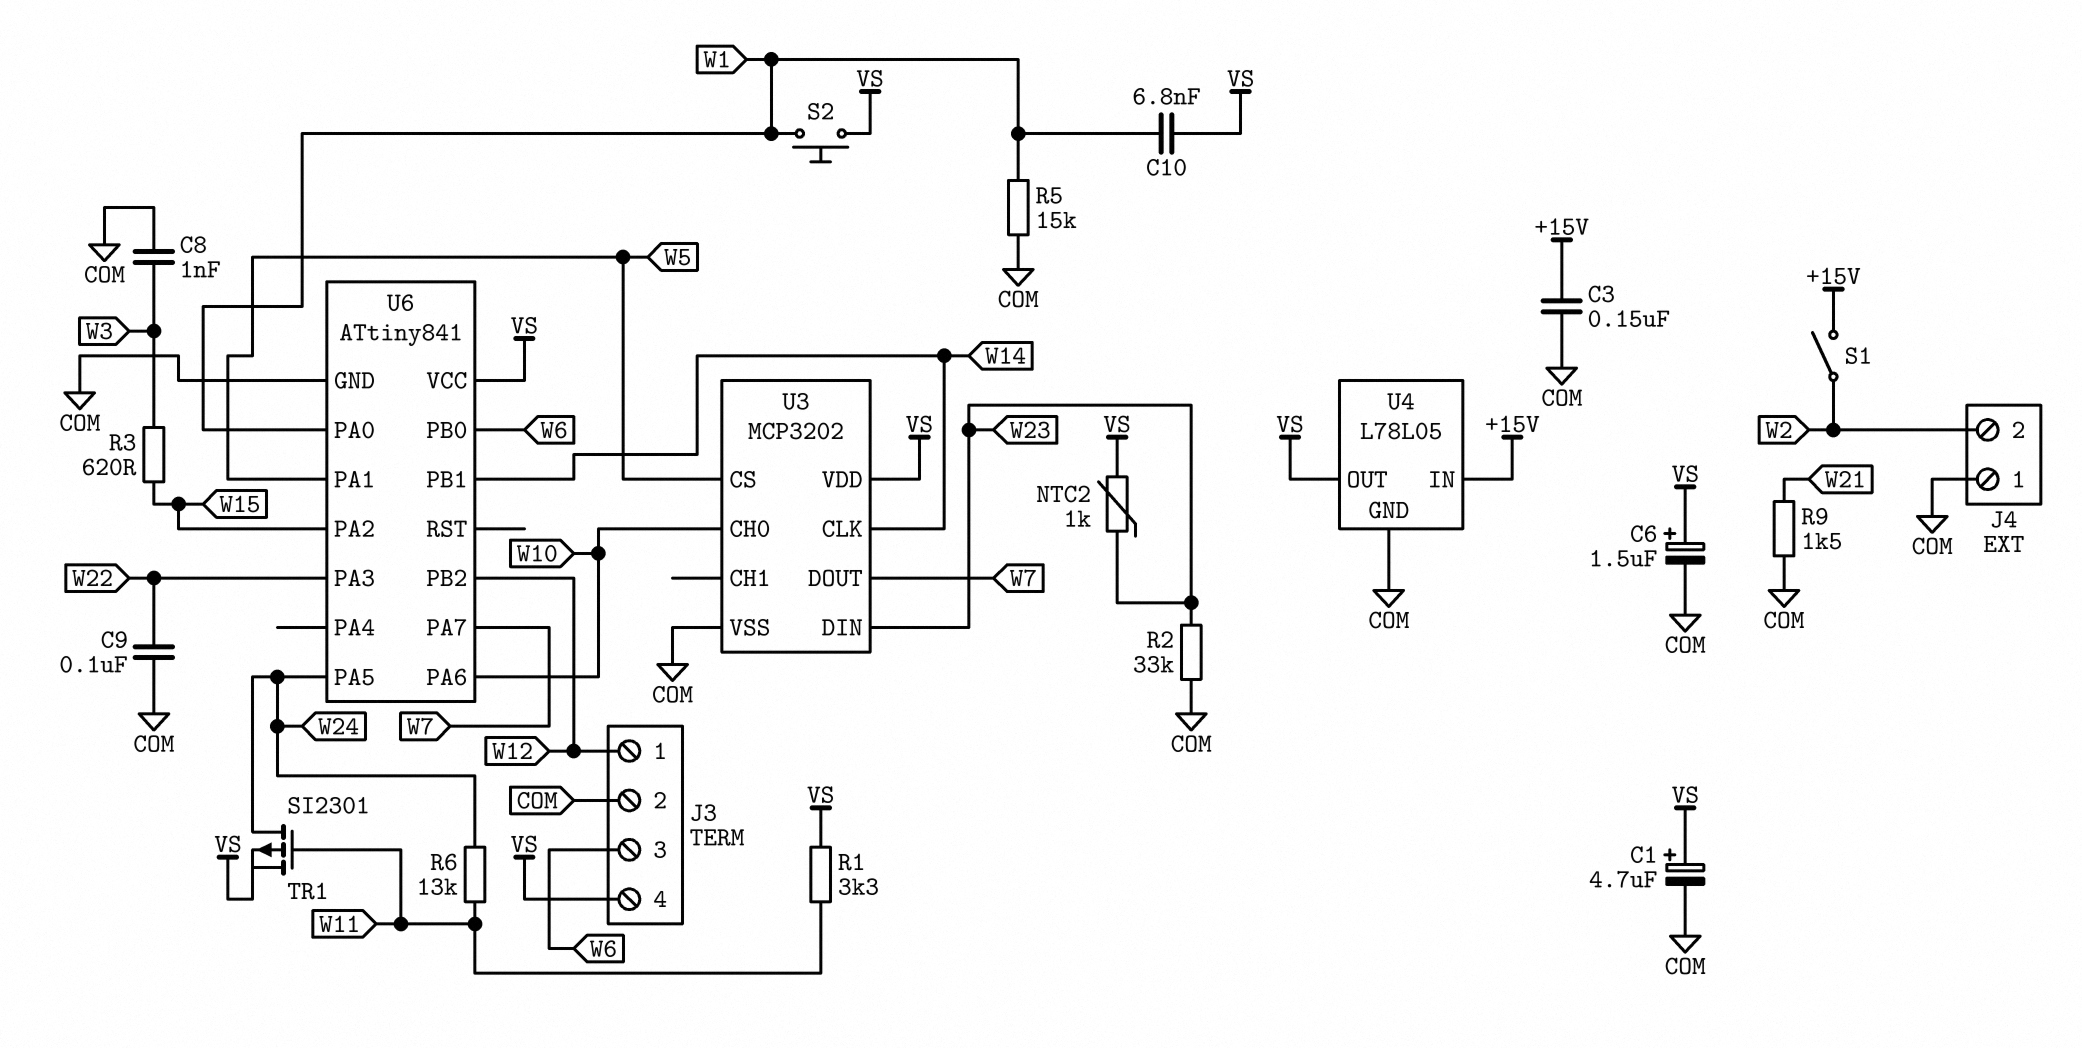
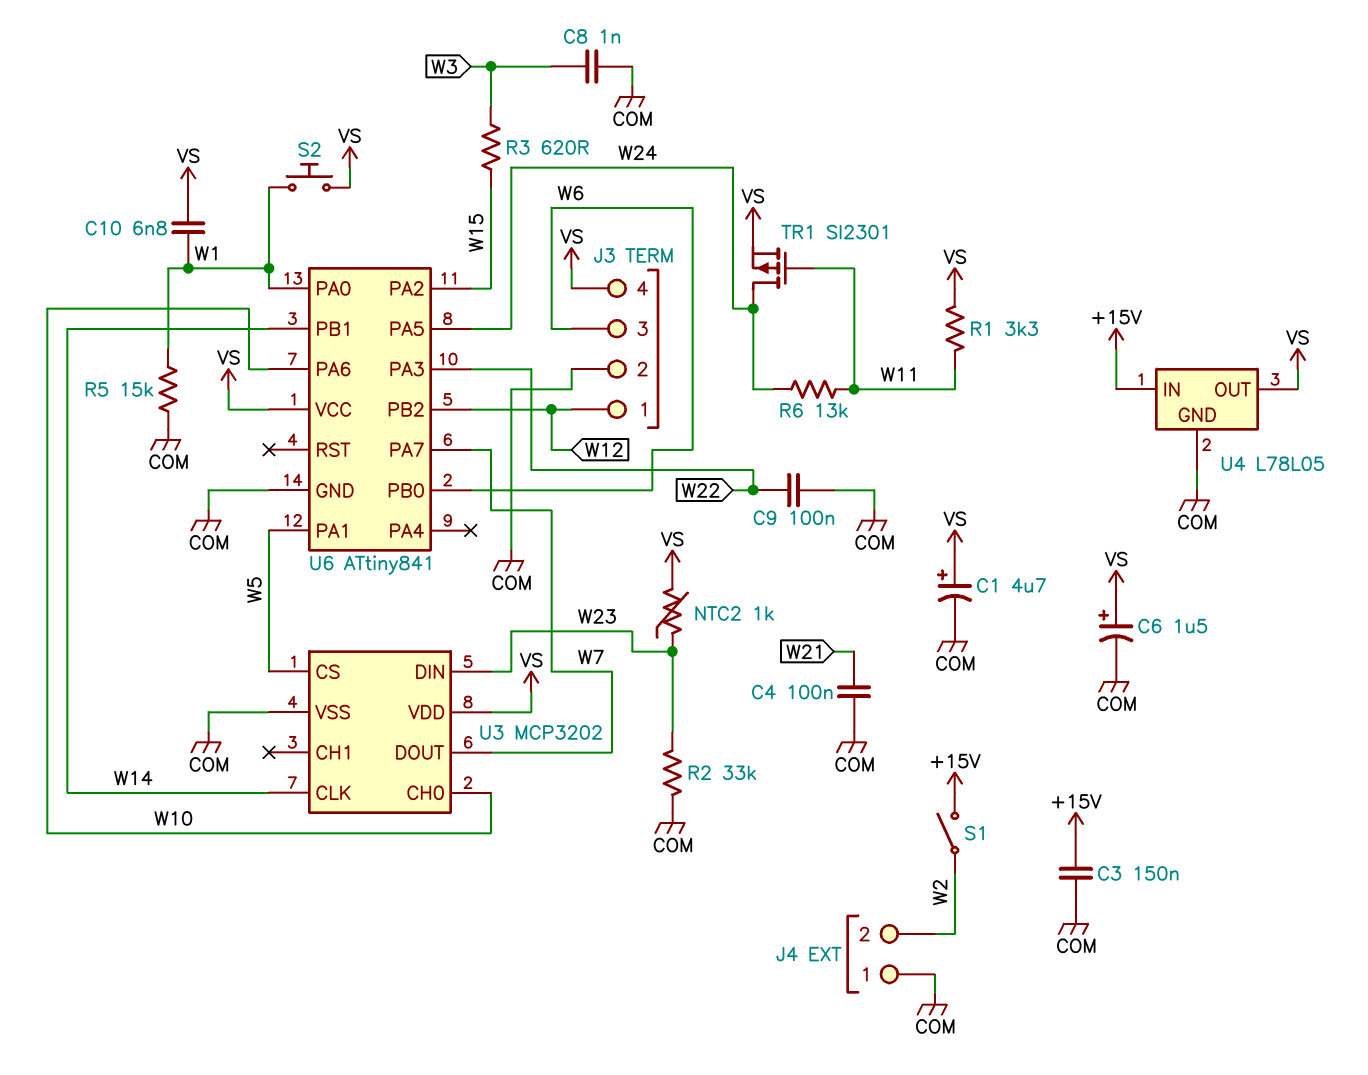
C4: none -> 100nF (COM, W21)
R9: 1.5k (COM, W21) -> none

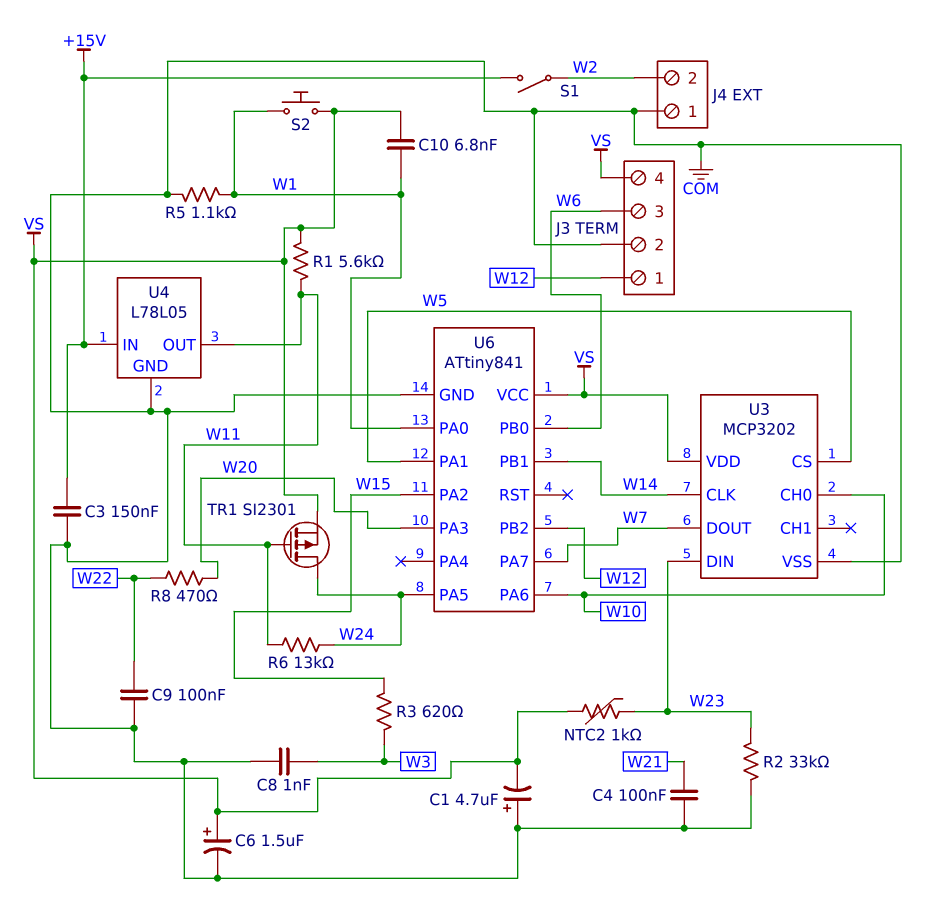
C1: 4.7uF (plus VS, minus COM) -> 4.7uF (plus COM, minus VS)
R1: 3.3k (VS, W11) -> 5.6k (VS, W11)
R5: 15k (COM, W1) -> 1.1k (COM, W1)
R8: none -> 470 (W20, W22)
U4 pin OUT: VS -> W11
U6 pin PA3: W22 -> W20

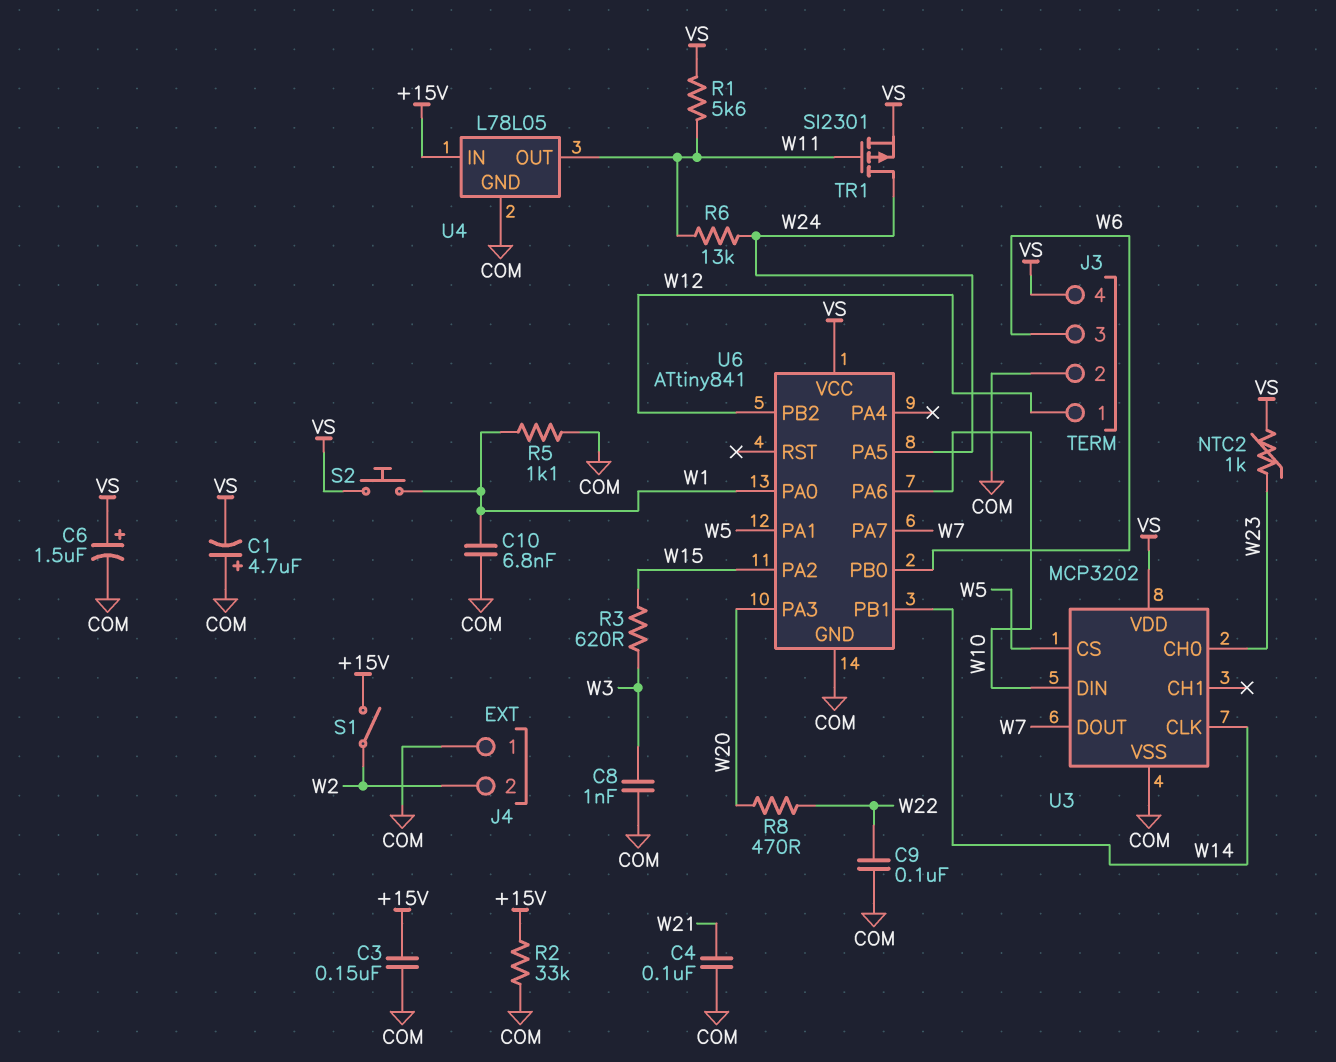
C10: 6.8nF (VS, W1) -> 6.8nF (COM, W1)
R2: 33k (COM, W23) -> 33k (+15V, COM)
U3 pin CH0: W10 -> W23
U3 pin DIN: W23 -> W10

